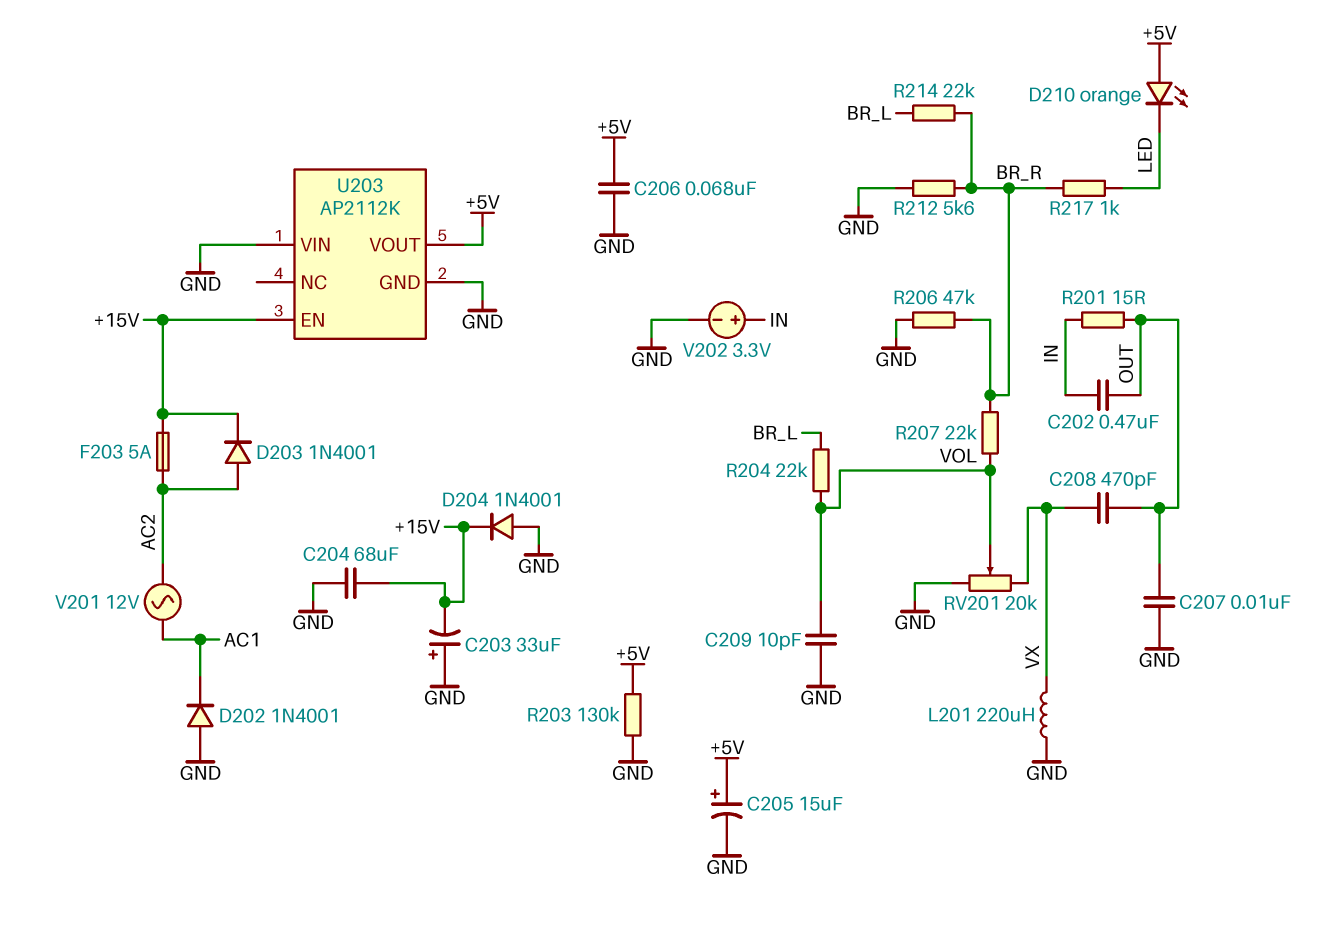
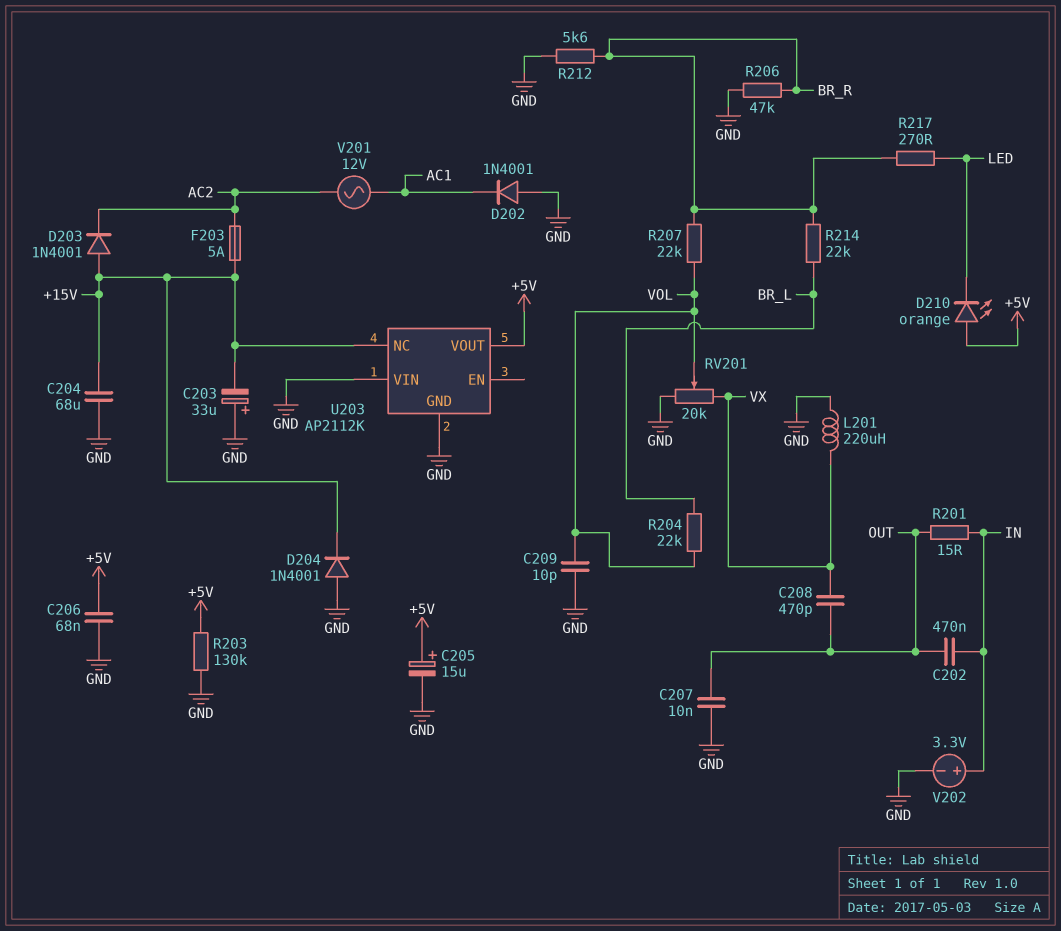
D203: diode 1N4001 (A AC2, K +15V) -> diode 1N4001 (A +15V, K AC2)
R217: 1k (BR_R, LED) -> 270 (BR_R, LED)
U203 pin EN: +15V -> none
U203 pin NC: none -> +15V

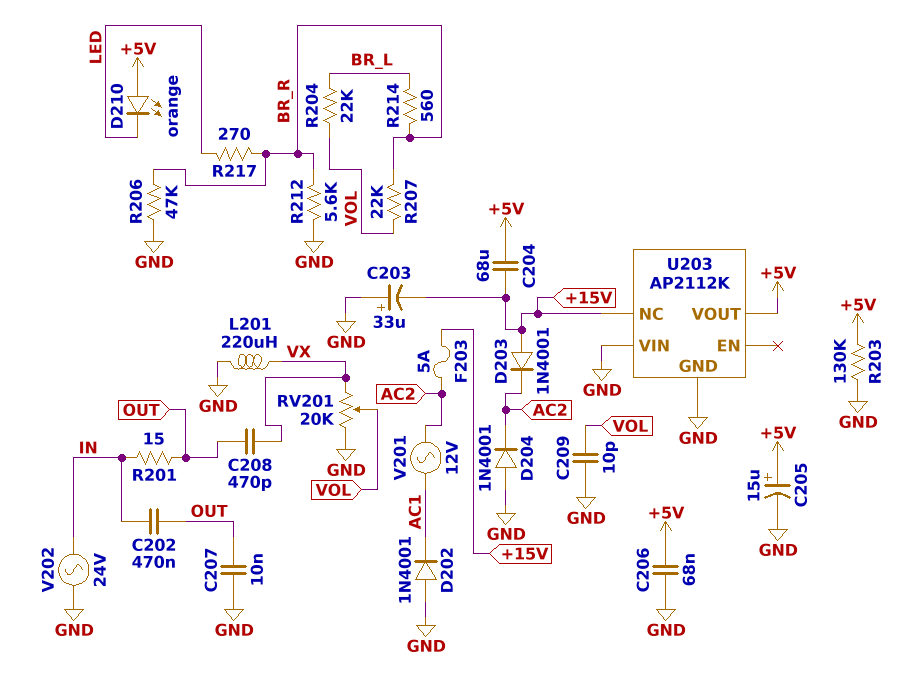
C204: 68uF (+15V, GND) -> 68uF (+5V, +15V)
D204: diode 1N4001 (A GND, K +15V) -> diode 1N4001 (A GND, K AC2)
R214: 22k (BR_L, BR_R) -> 560 (BR_L, BR_R)
V202: 3.3V (plus IN, minus GND) -> AC 24V (GND, IN)

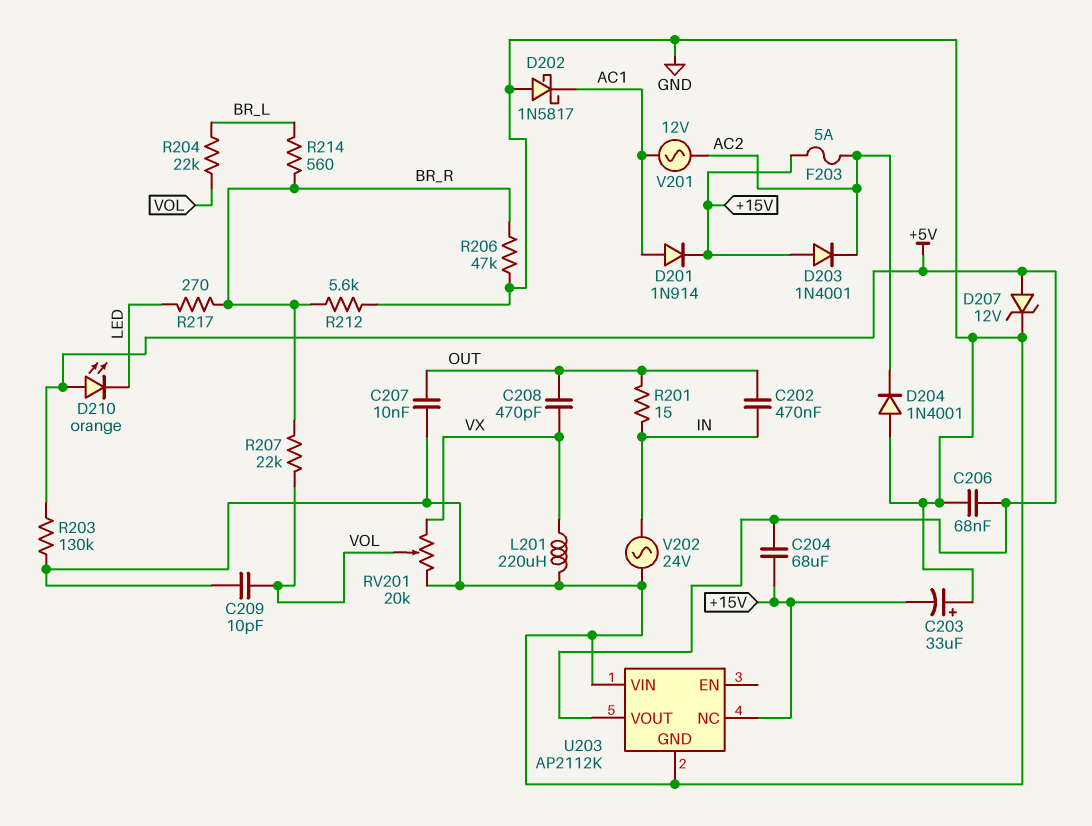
C205: 15uF (plus +5V, minus GND) -> none
D201: none -> diode 1N914 (A AC1, K +15V)
D202: diode 1N4001 (A GND, K AC1) -> schottky 1N5817 (A GND, K AC1)
D207: none -> zener 12V (A +5V, K GND)

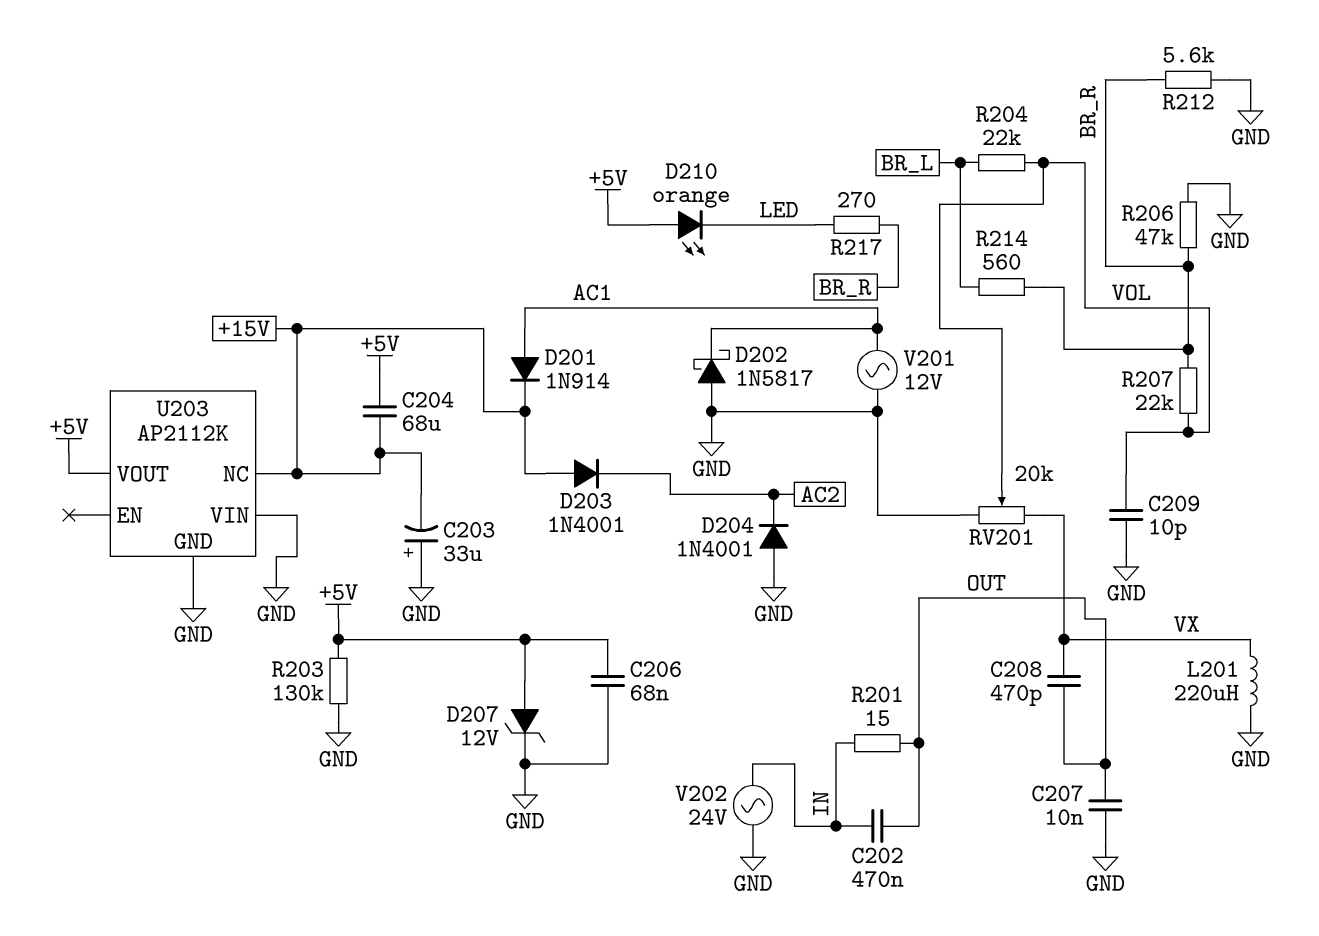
F203: 5A (+15V, AC2) -> none
V201: AC 12V (AC1, AC2) -> AC 12V (AC1, GND)

